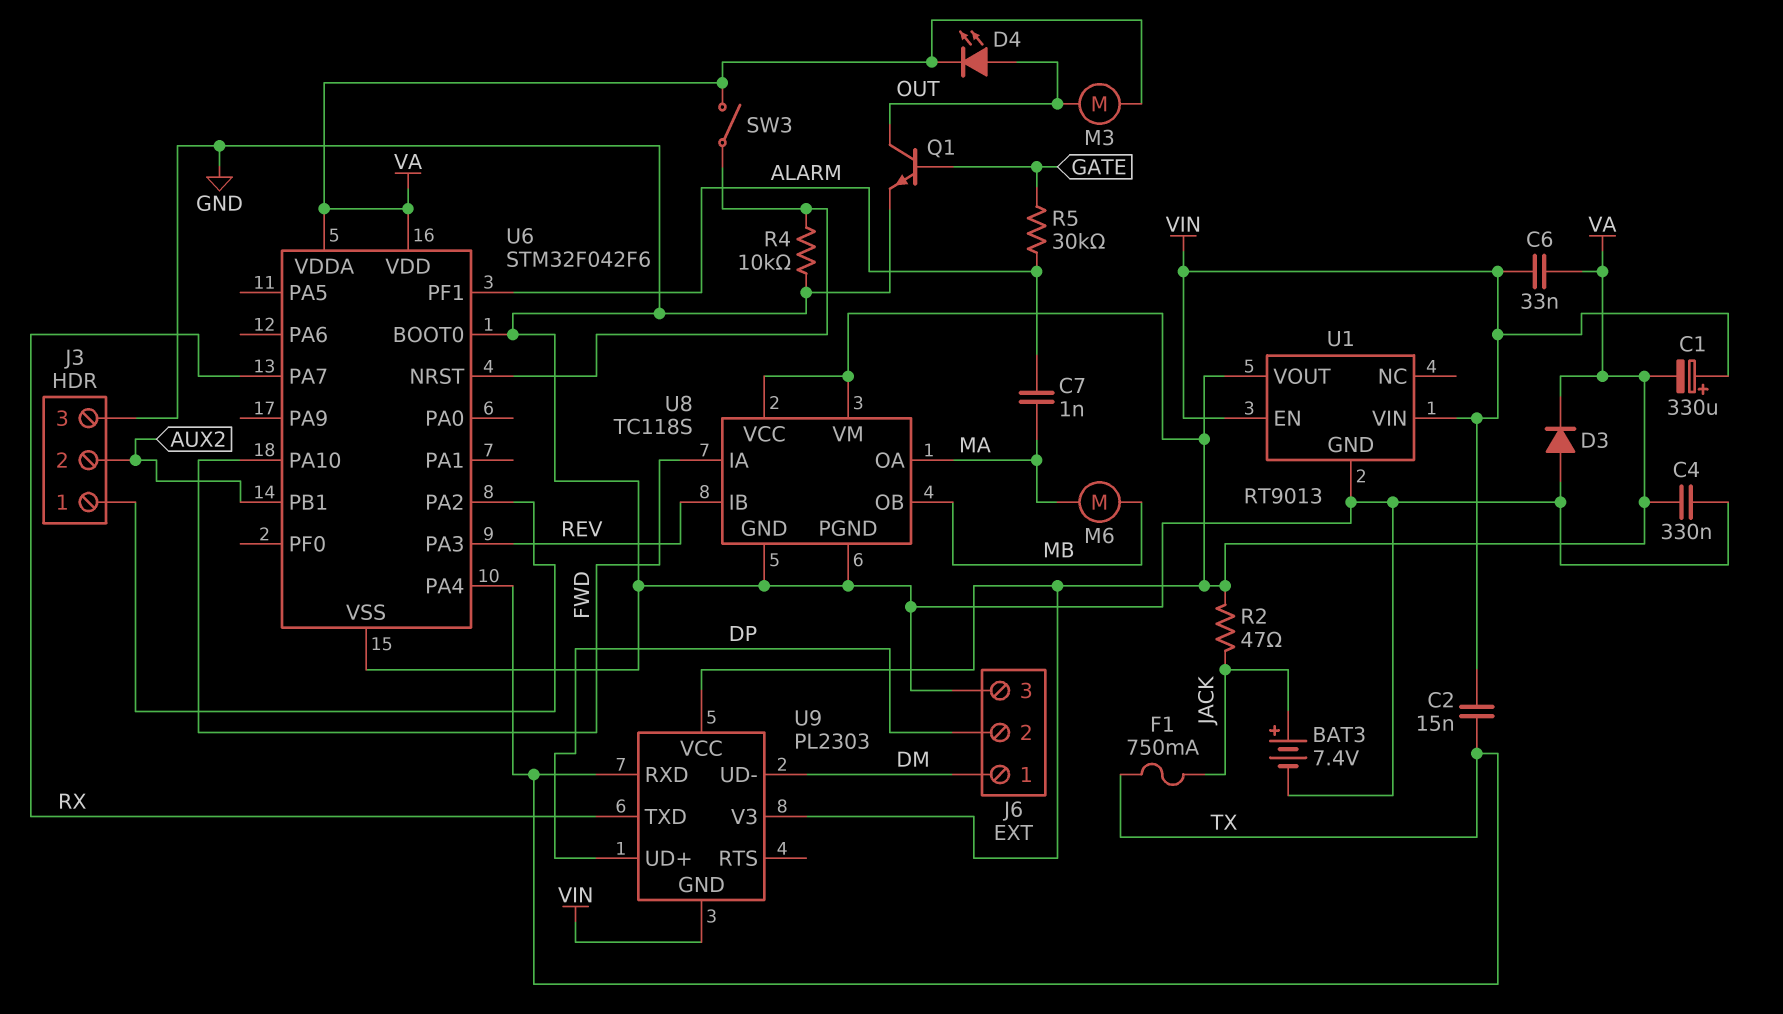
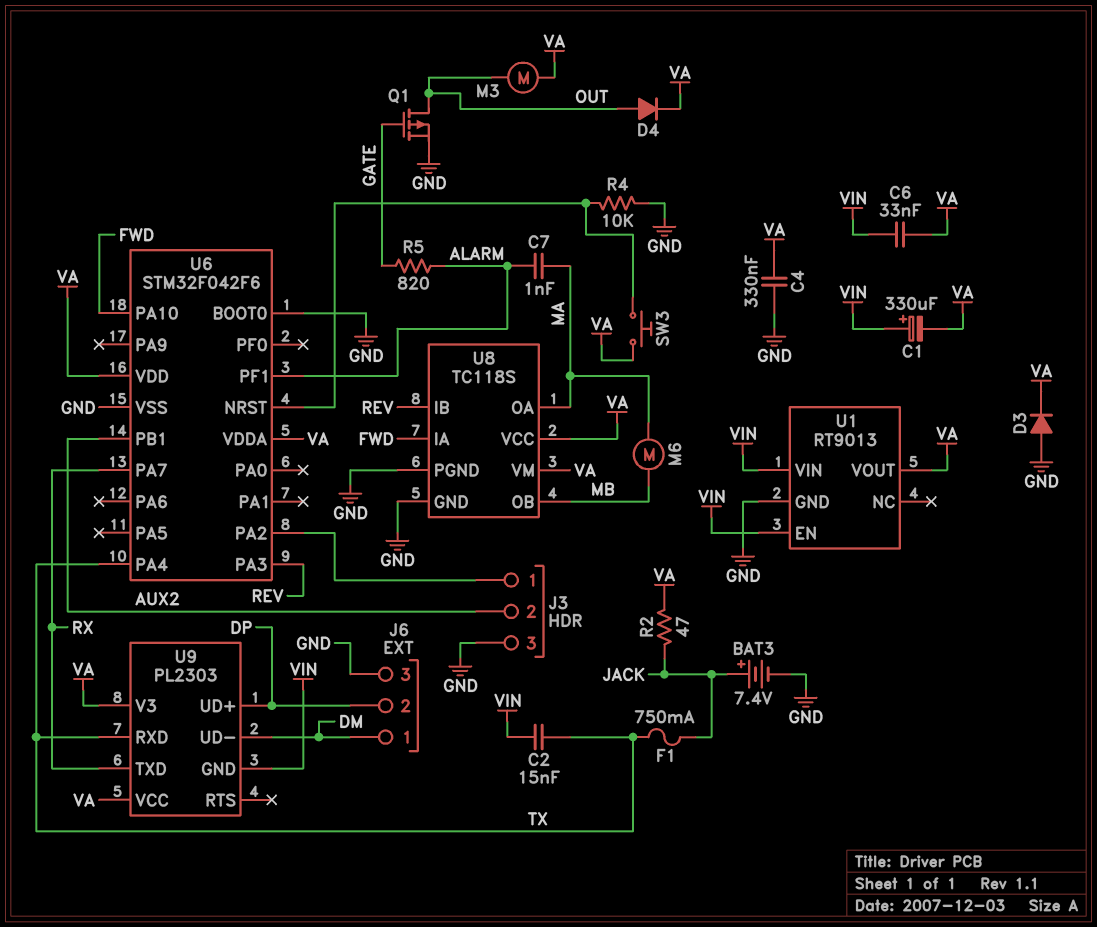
D4: LED (A OUT, K VA) -> diode (A OUT, K VA)
Q1: NPN (B GATE, C OUT, E GND) -> PMOS (G GATE, D OUT, S GND)
R5: 30k (ALARM, GATE) -> 820 (ALARM, GATE)
SW3: switch (U6/NRST, VA) -> button (U6/NRST, VA)

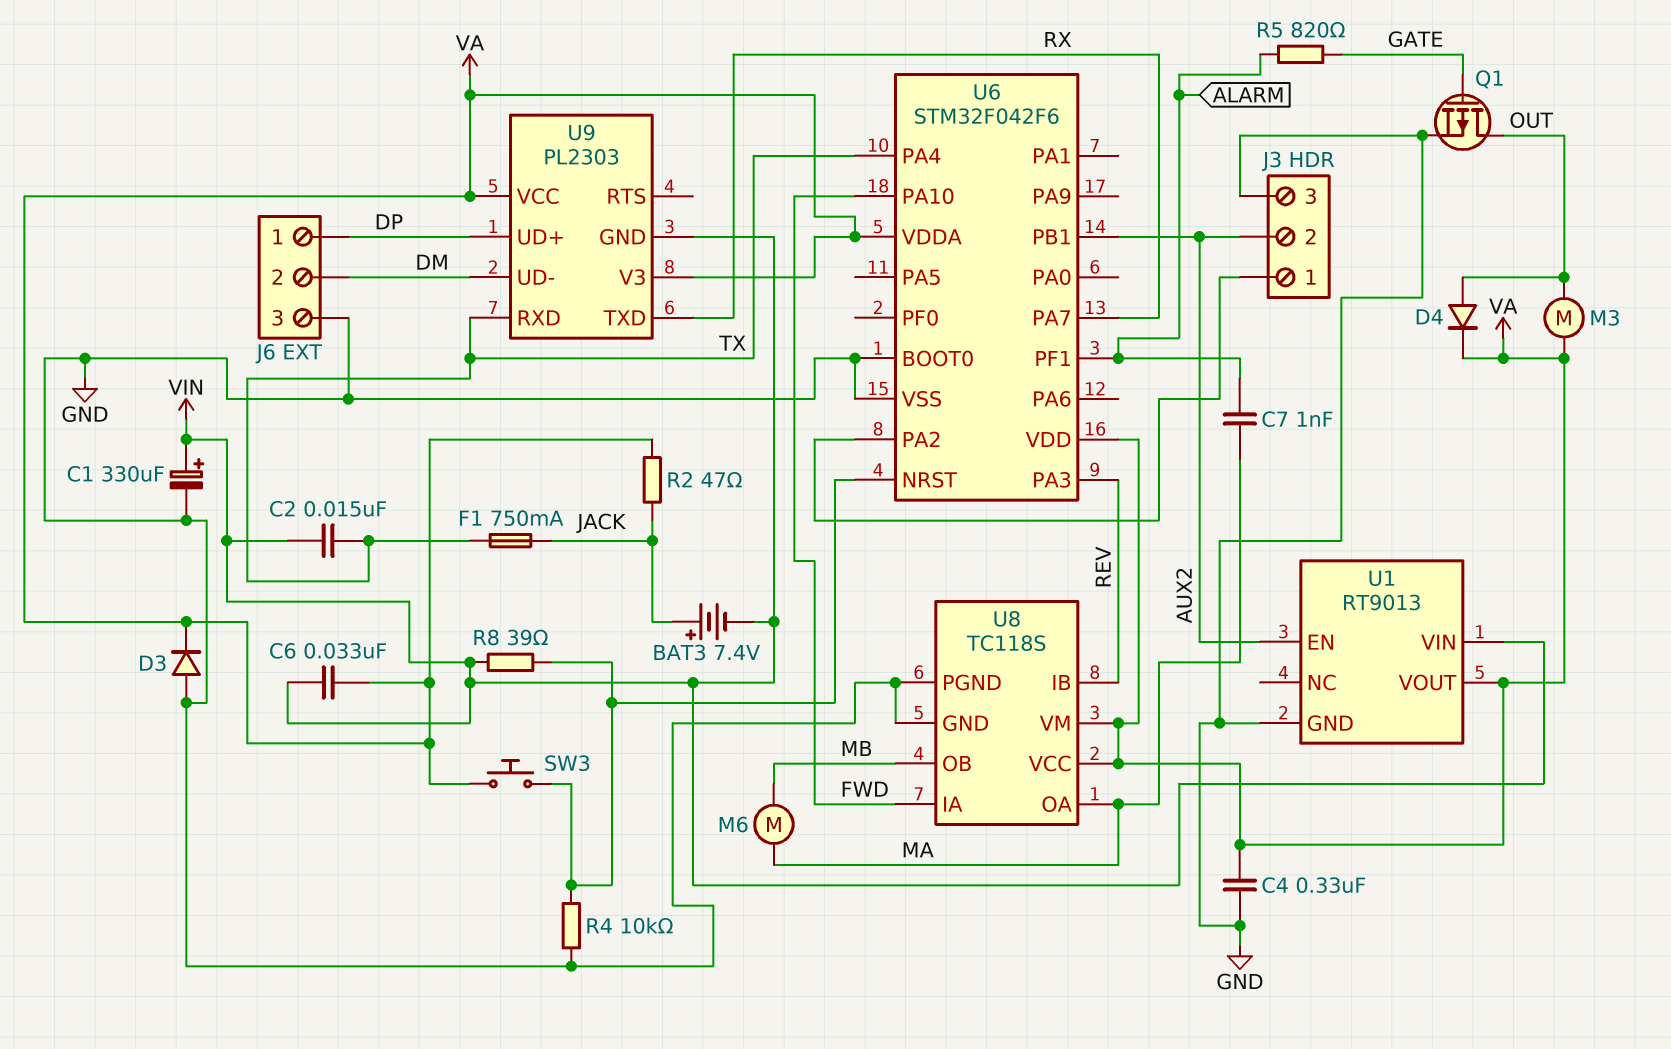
BAT3: 7.4V (plus JACK, minus GND) -> 7.4V (plus JACK, minus VIN)
C1: 330uF (plus VIN, minus VA) -> 330uF (plus VIN, minus GND)
J6 pin 1: DM -> DP
J6 pin 2: DP -> DM
R8: none -> 39 (U6/NRST, VIN)
U1 pin EN: VIN -> AUX2

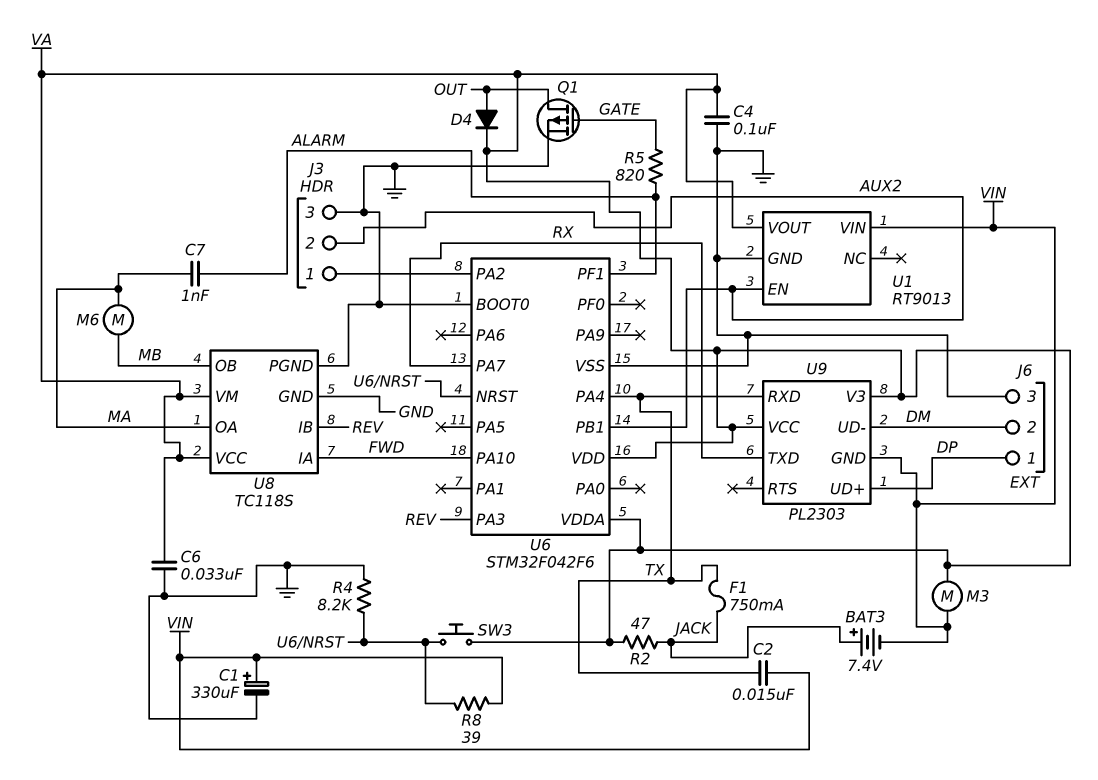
C4: 330nF (GND, VA) -> 100nF (GND, VA)
C6: 33nF (VA, VIN) -> 33nF (GND, VA)
D3: diode (A GND, K VA) -> none
M3: motor (OUT, VA) -> motor (VA, VIN)
R4: 10k (GND, U6/NRST) -> 8.2k (GND, U6/NRST)

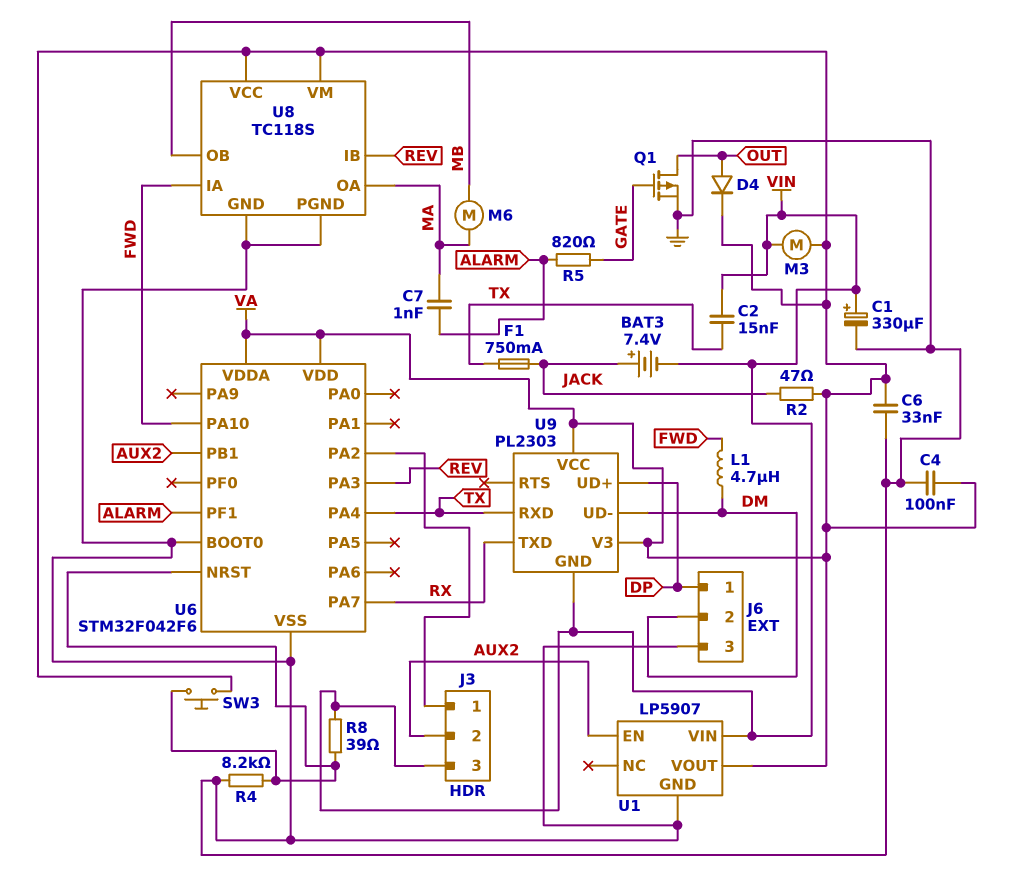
J3 pin 3: GND -> VIN
L1: none -> 4.7uH (DM, FWD)
U1: RT9013 -> LP5907

